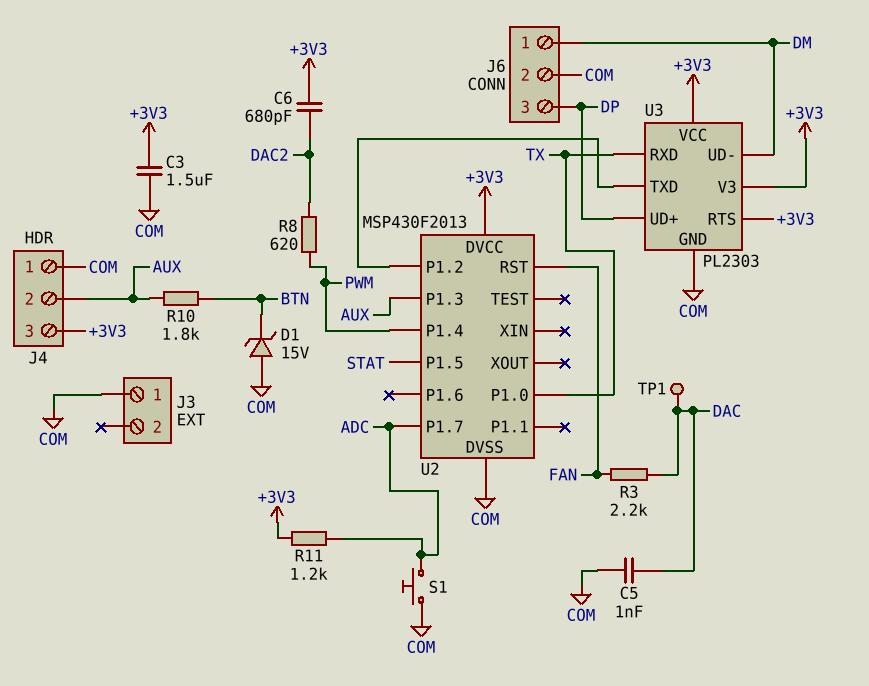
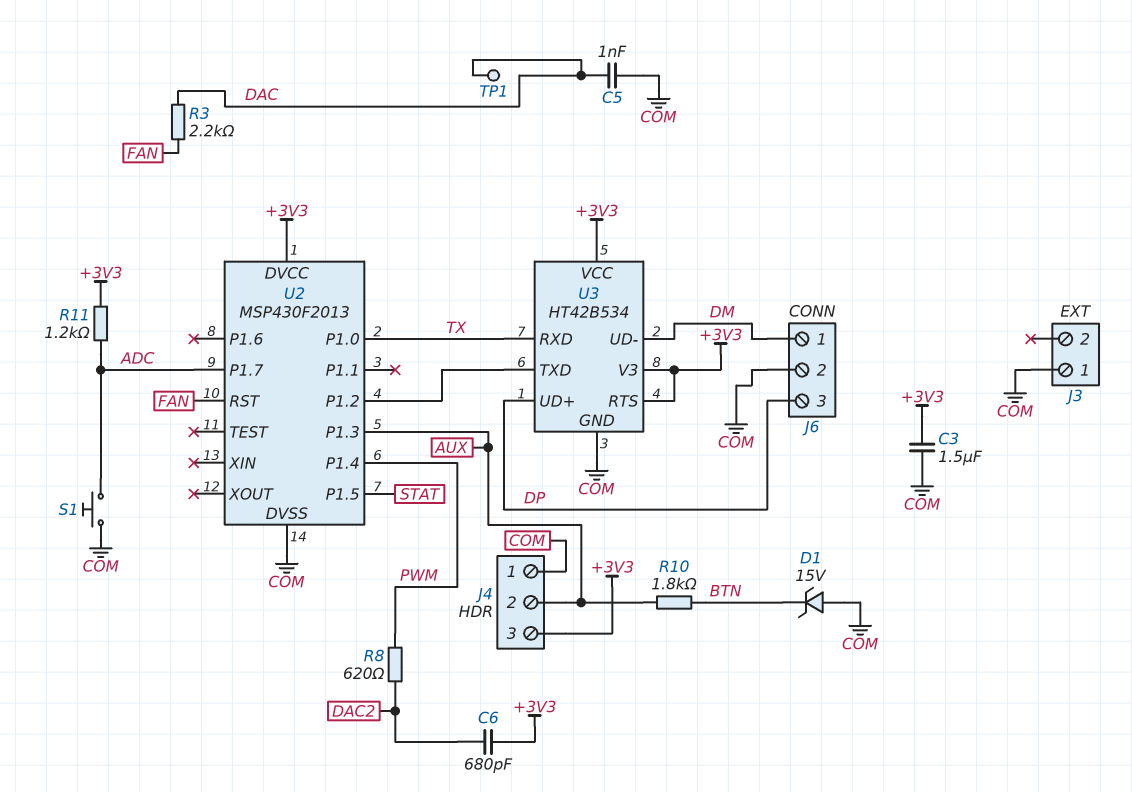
U3: PL2303 -> HT42B534

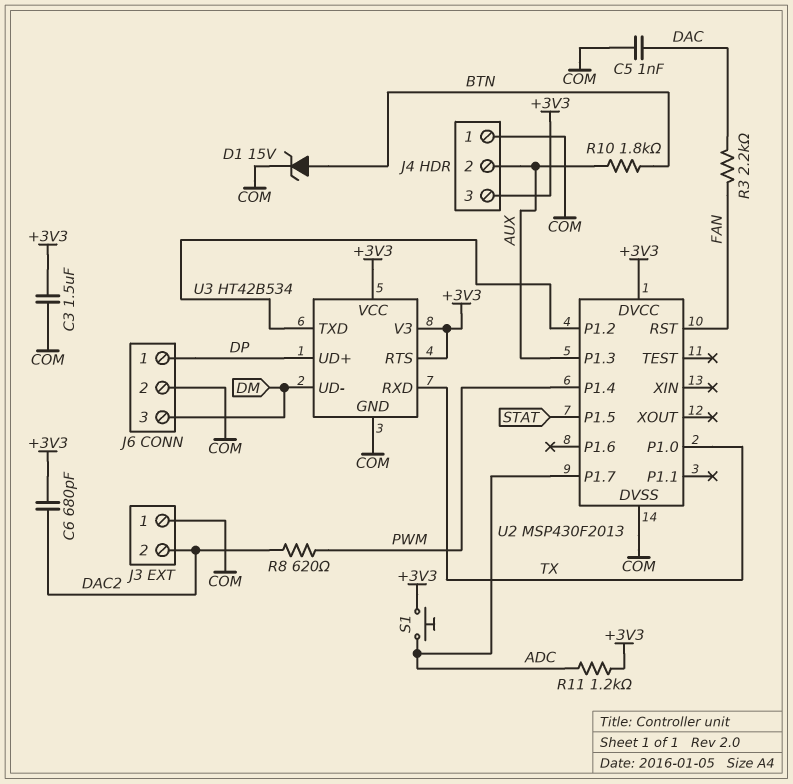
D1: zener 15V (A COM, K BTN) -> zener 15V (A BTN, K COM)
J3 pin 2: none -> DAC2
J6 pin 1: DM -> DP
J6 pin 3: DP -> DM
S1: button (ADC, COM) -> button (+3V3, ADC)
TP1: test point (DAC) -> none

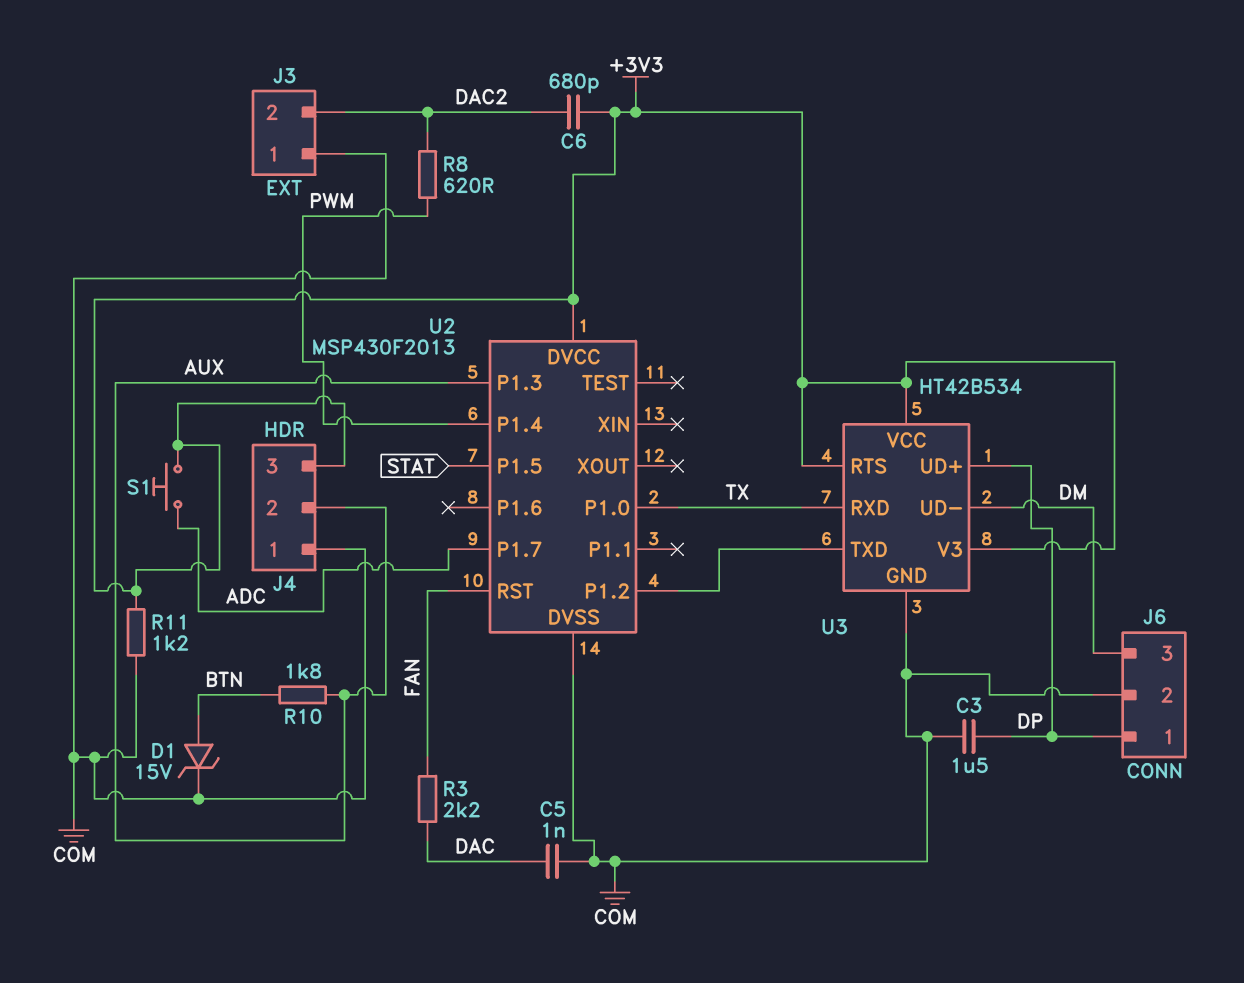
C3: 1.5uF (+3V3, COM) -> 1.5uF (COM, DP)
R11: 1.2k (+3V3, ADC) -> 1.2k (+3V3, COM)

